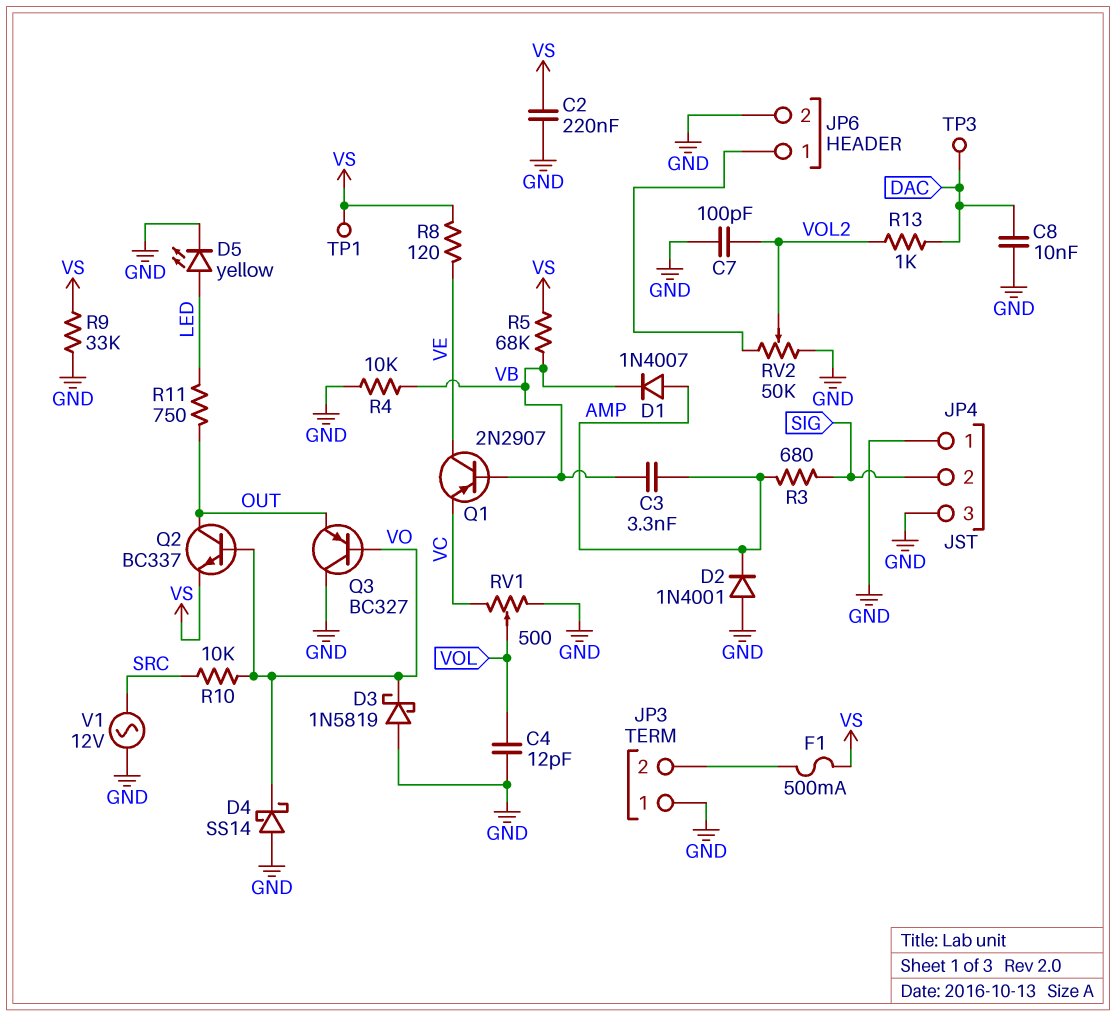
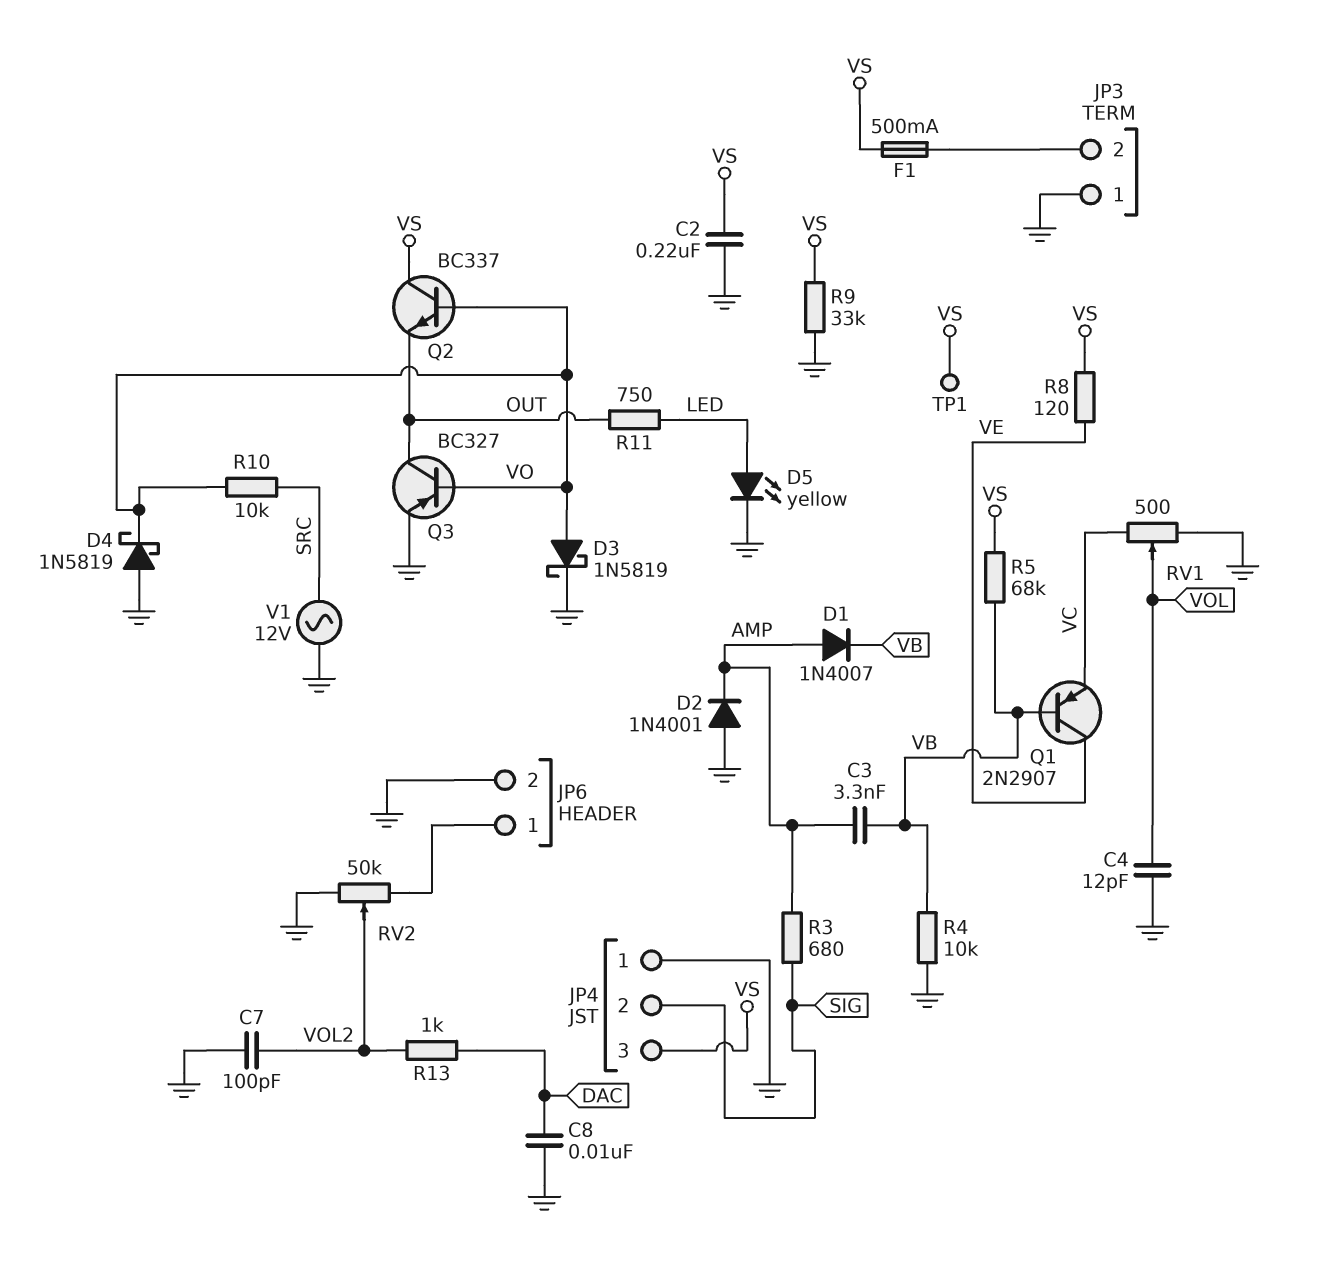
D3: schottky 1N5819 (A GND, K VO) -> schottky 1N5819 (A VO, K GND)
D4: schottky SS14 (A GND, K VO) -> schottky 1N5819 (A GND, K VO)
JP4 pin 3: GND -> VS
Q2: NPN BC337 (B VO, C OUT, E VS) -> NPN BC337 (B VO, C VS, E OUT)
Q3: PNP BC327 (B VO, C GND, E OUT) -> PNP BC327 (B VO, C OUT, E GND)
TP3: test point (DAC) -> none

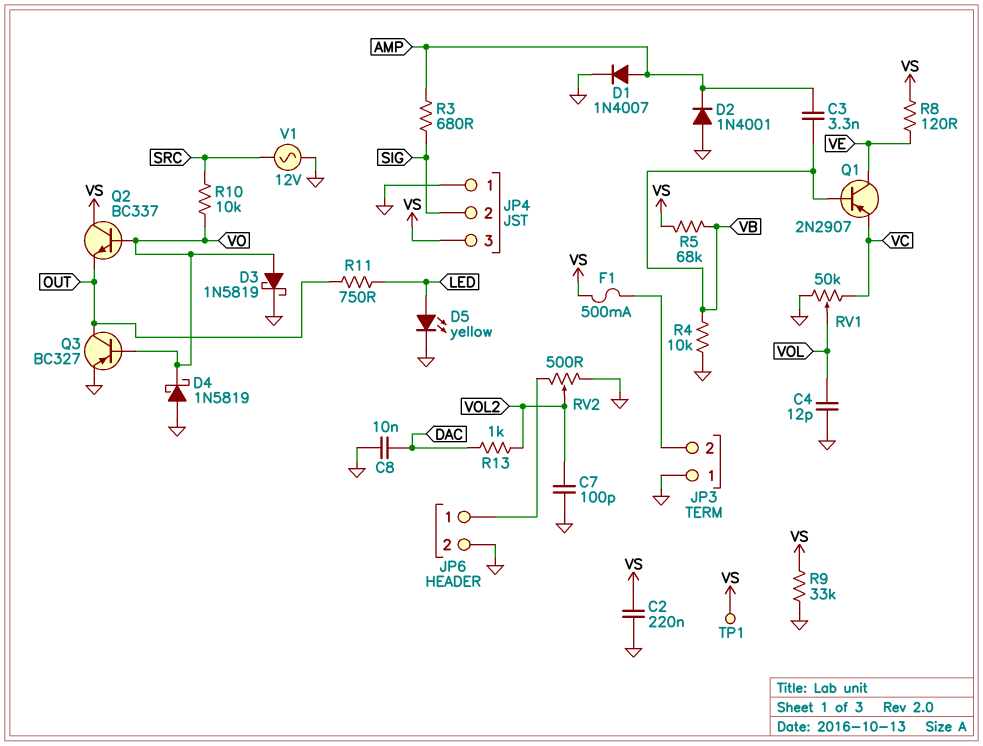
D1: diode 1N4007 (A AMP, K VB) -> diode 1N4007 (A AMP, K GND)
RV1: 500 (GND, VC, wiper VOL) -> 50k (GND, VC, wiper VOL)
RV2: 50k (GND, JP6/1, wiper VOL2) -> 500 (GND, JP6/1, wiper VOL2)

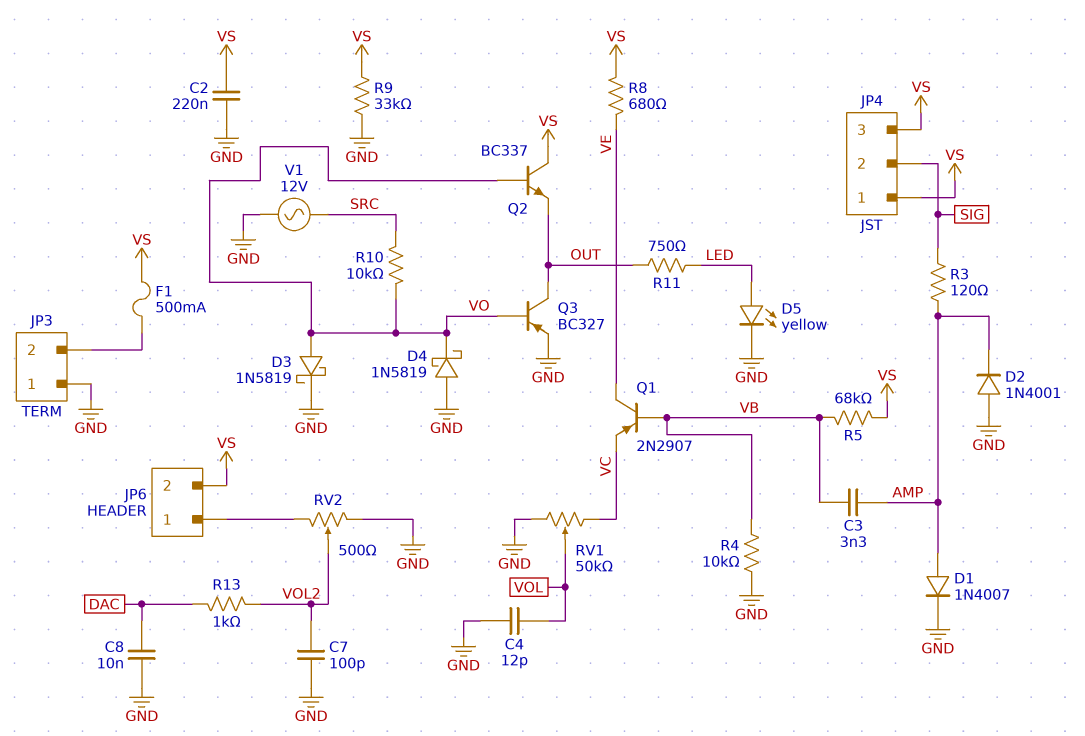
JP4 pin 1: GND -> VS
JP6 pin 2: GND -> VS
R3: 680 (AMP, SIG) -> 120 (AMP, SIG)
R8: 120 (VE, VS) -> 680 (VE, VS)
TP1: test point (VS) -> none

